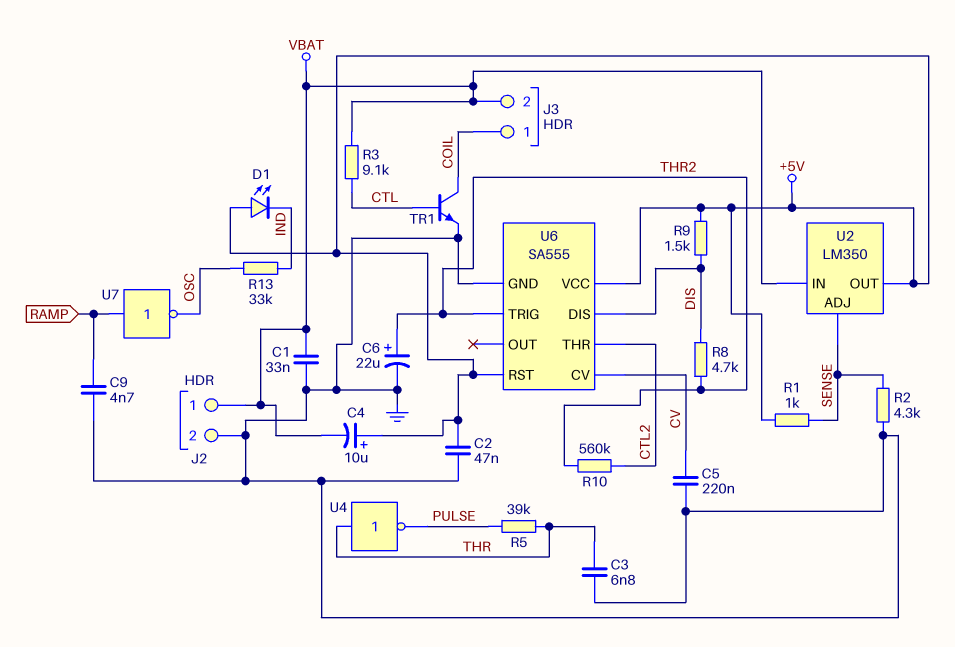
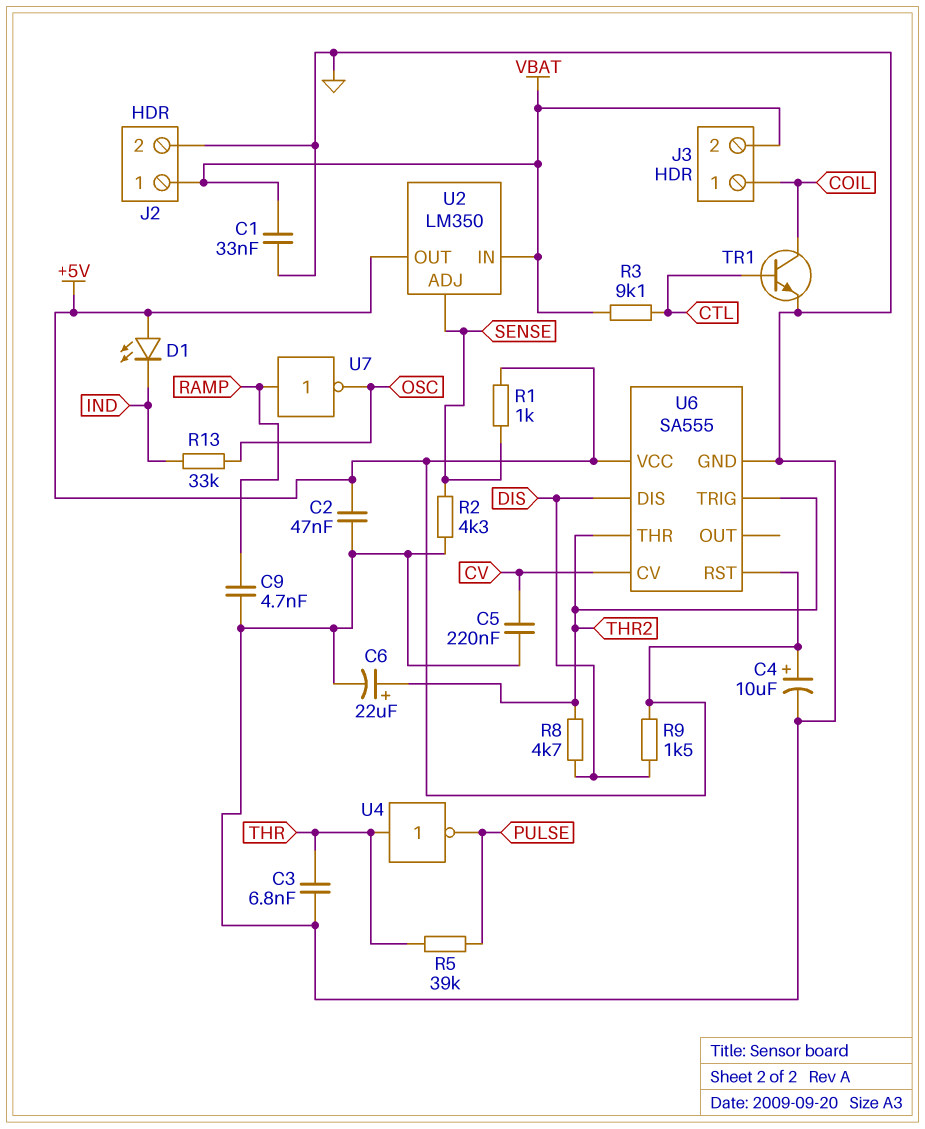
C4: 10uF (plus +5V, minus VBAT) -> 10uF (plus +5V, minus GND)
R10: 560k (CTL2, THR2) -> none
U6 pin THR: CTL2 -> THR2

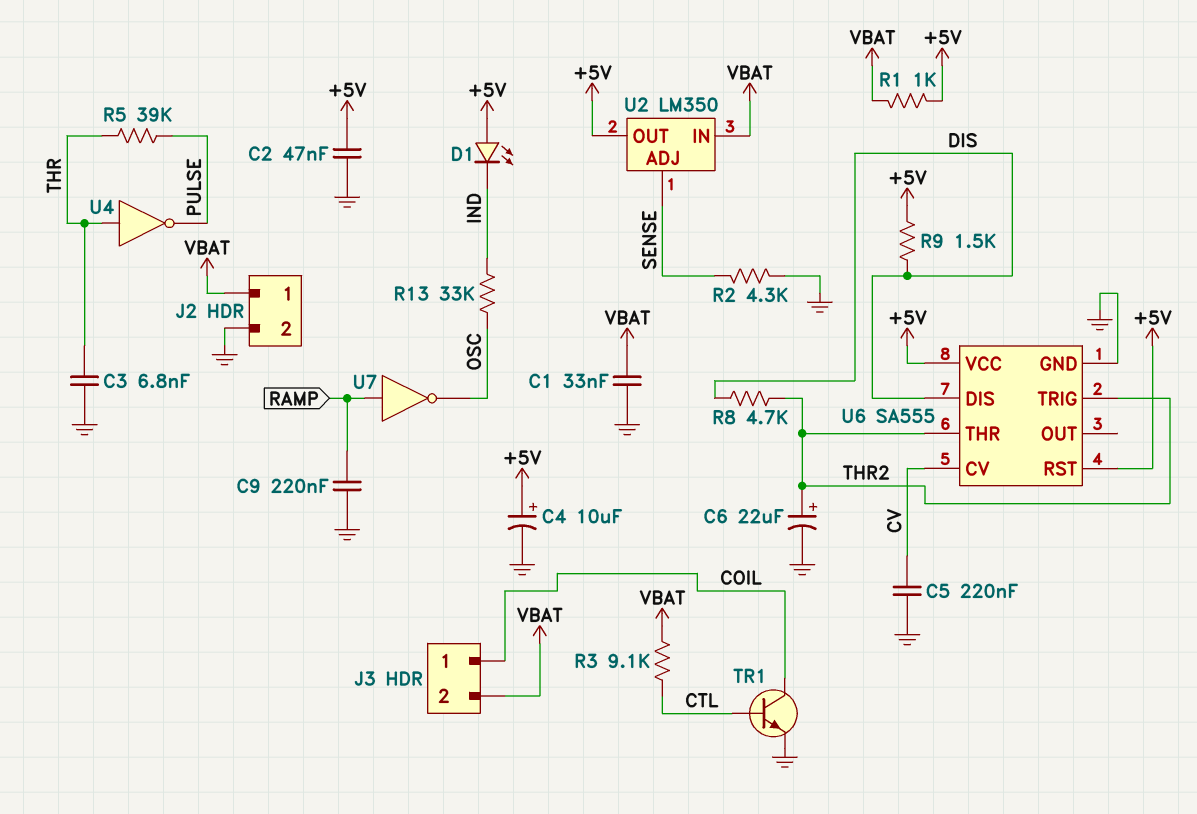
C9: 4.7nF (GND, RAMP) -> 220nF (GND, RAMP)
R1: 1k (+5V, SENSE) -> 1k (+5V, VBAT)

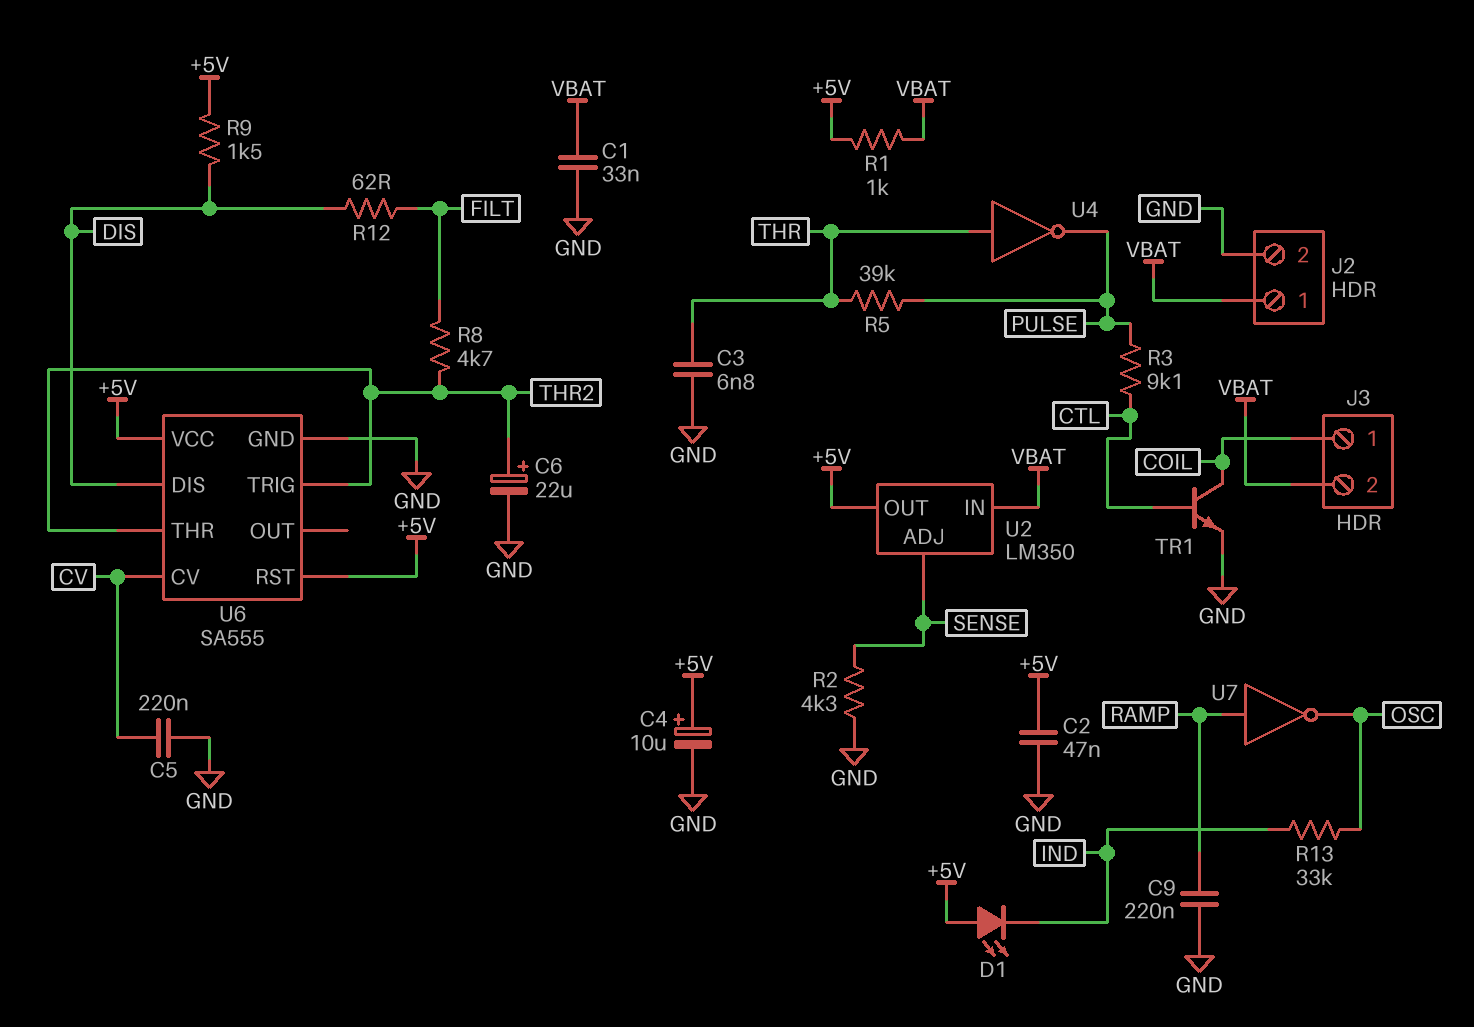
R3: 9.1k (CTL, VBAT) -> 9.1k (CTL, PULSE)
R8: 4.7k (DIS, THR2) -> 4.7k (FILT, THR2)
R12: none -> 62 (DIS, FILT)

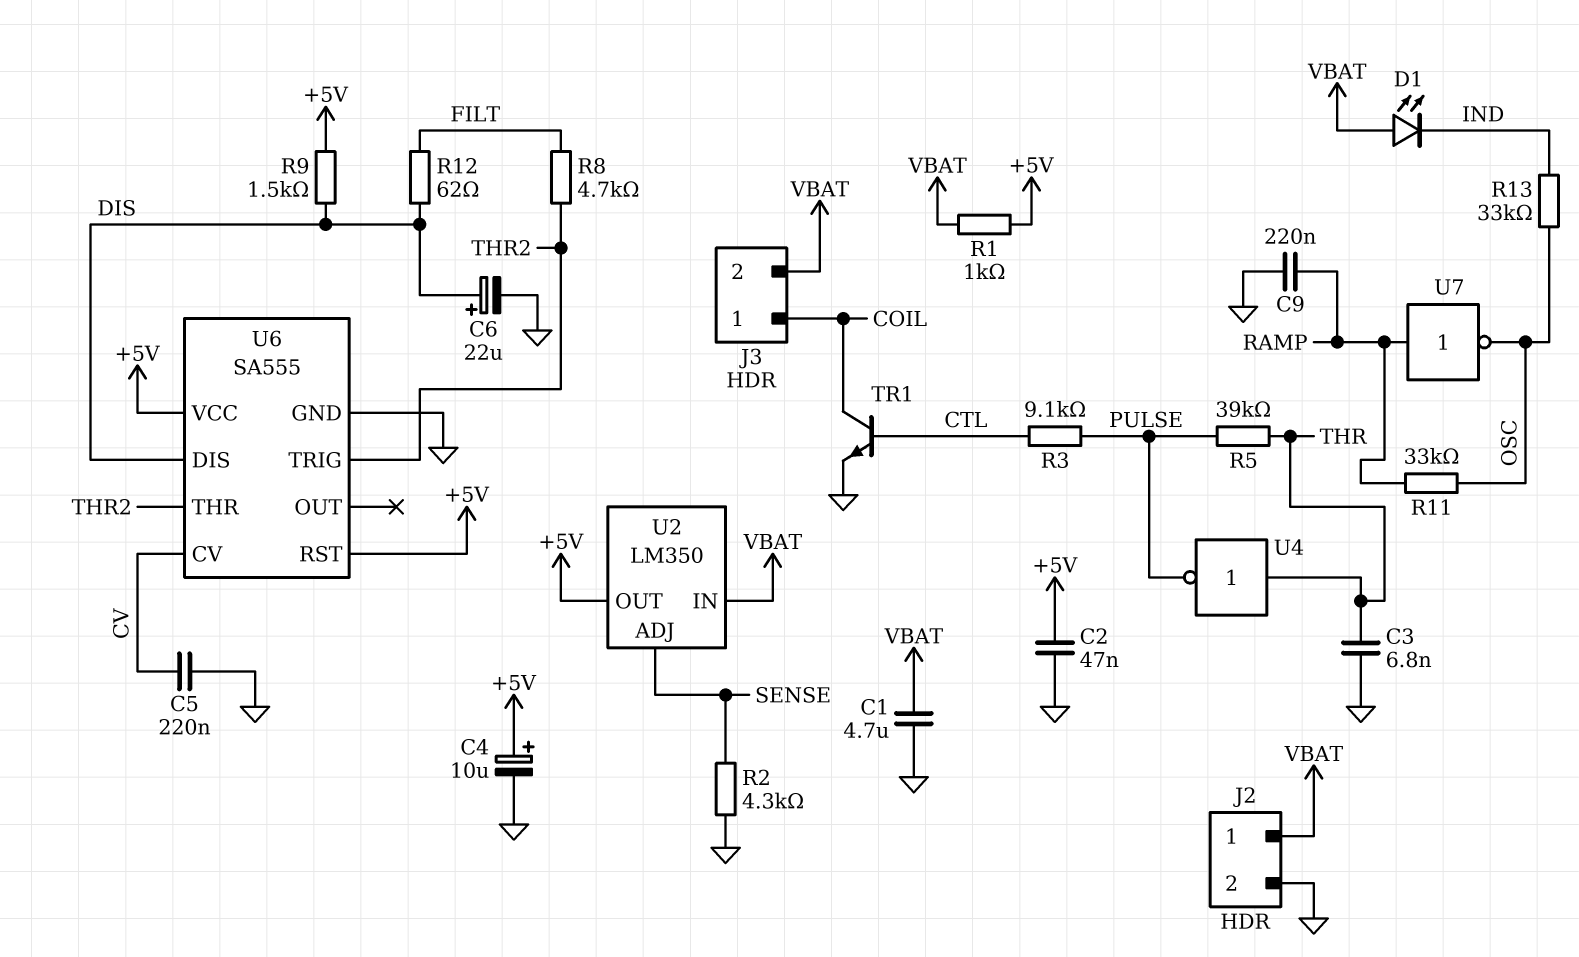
C1: 33nF (GND, VBAT) -> 4.7uF (GND, VBAT)
C6: 22uF (plus THR2, minus GND) -> 22uF (plus DIS, minus GND)
D1: LED (A +5V, K IND) -> LED (A VBAT, K IND)
R11: none -> 33k (OSC, RAMP)

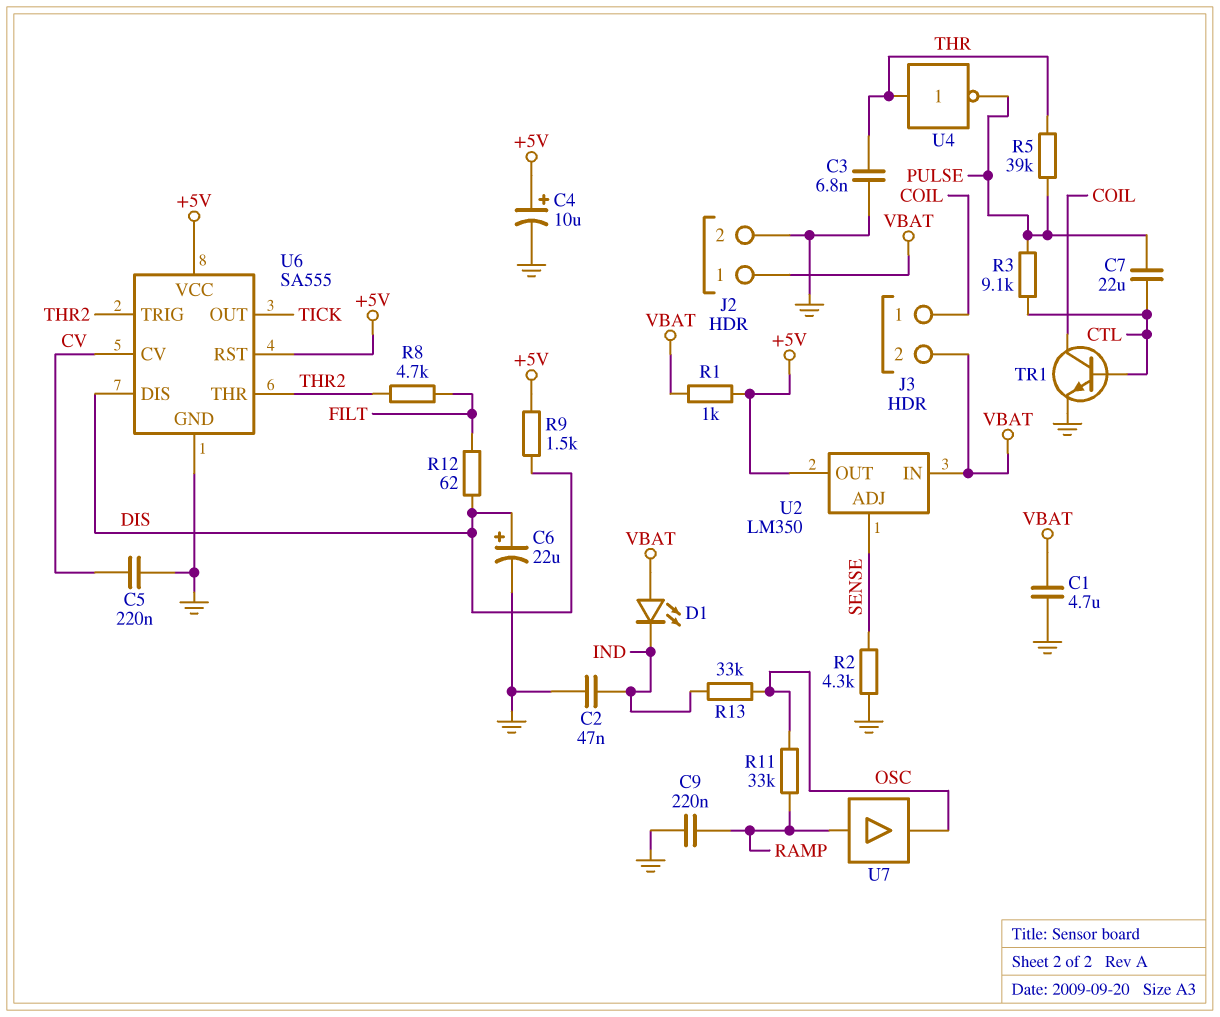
C2: 47nF (+5V, GND) -> 47nF (GND, IND)
C7: none -> 22uF (CTL, PULSE)
U6 pin OUT: none -> TICK
U7: NOT (in RAMP, out OSC) -> buffer (in RAMP, out OSC)

